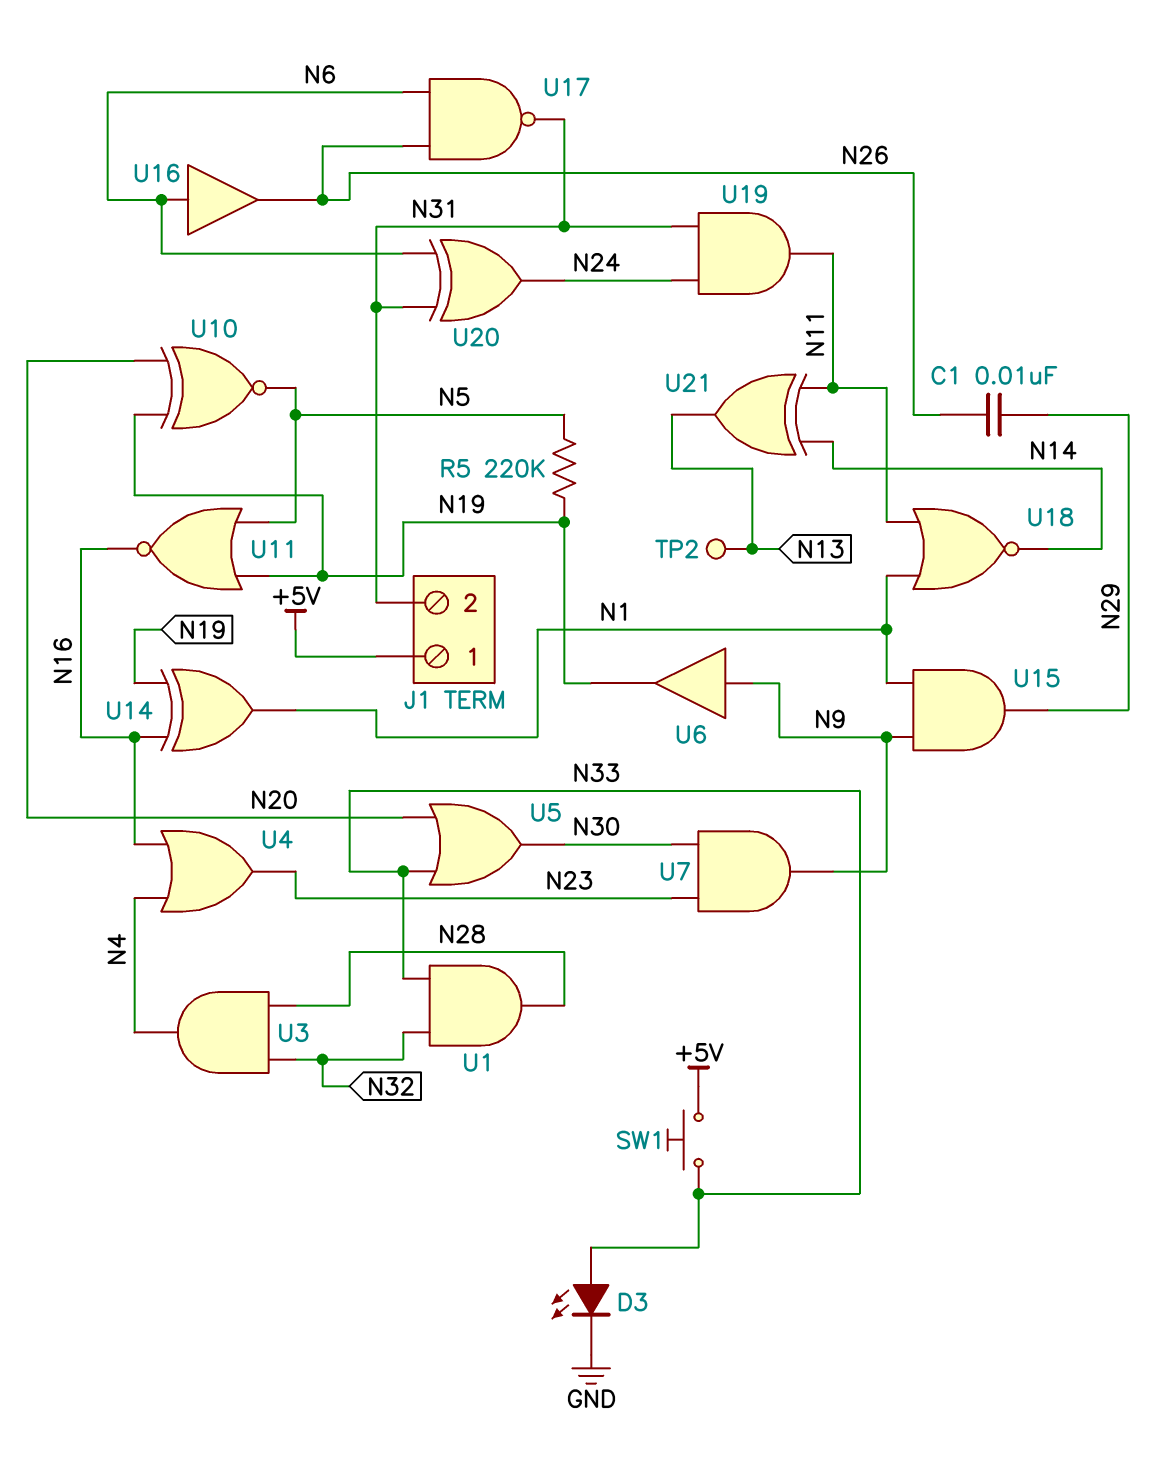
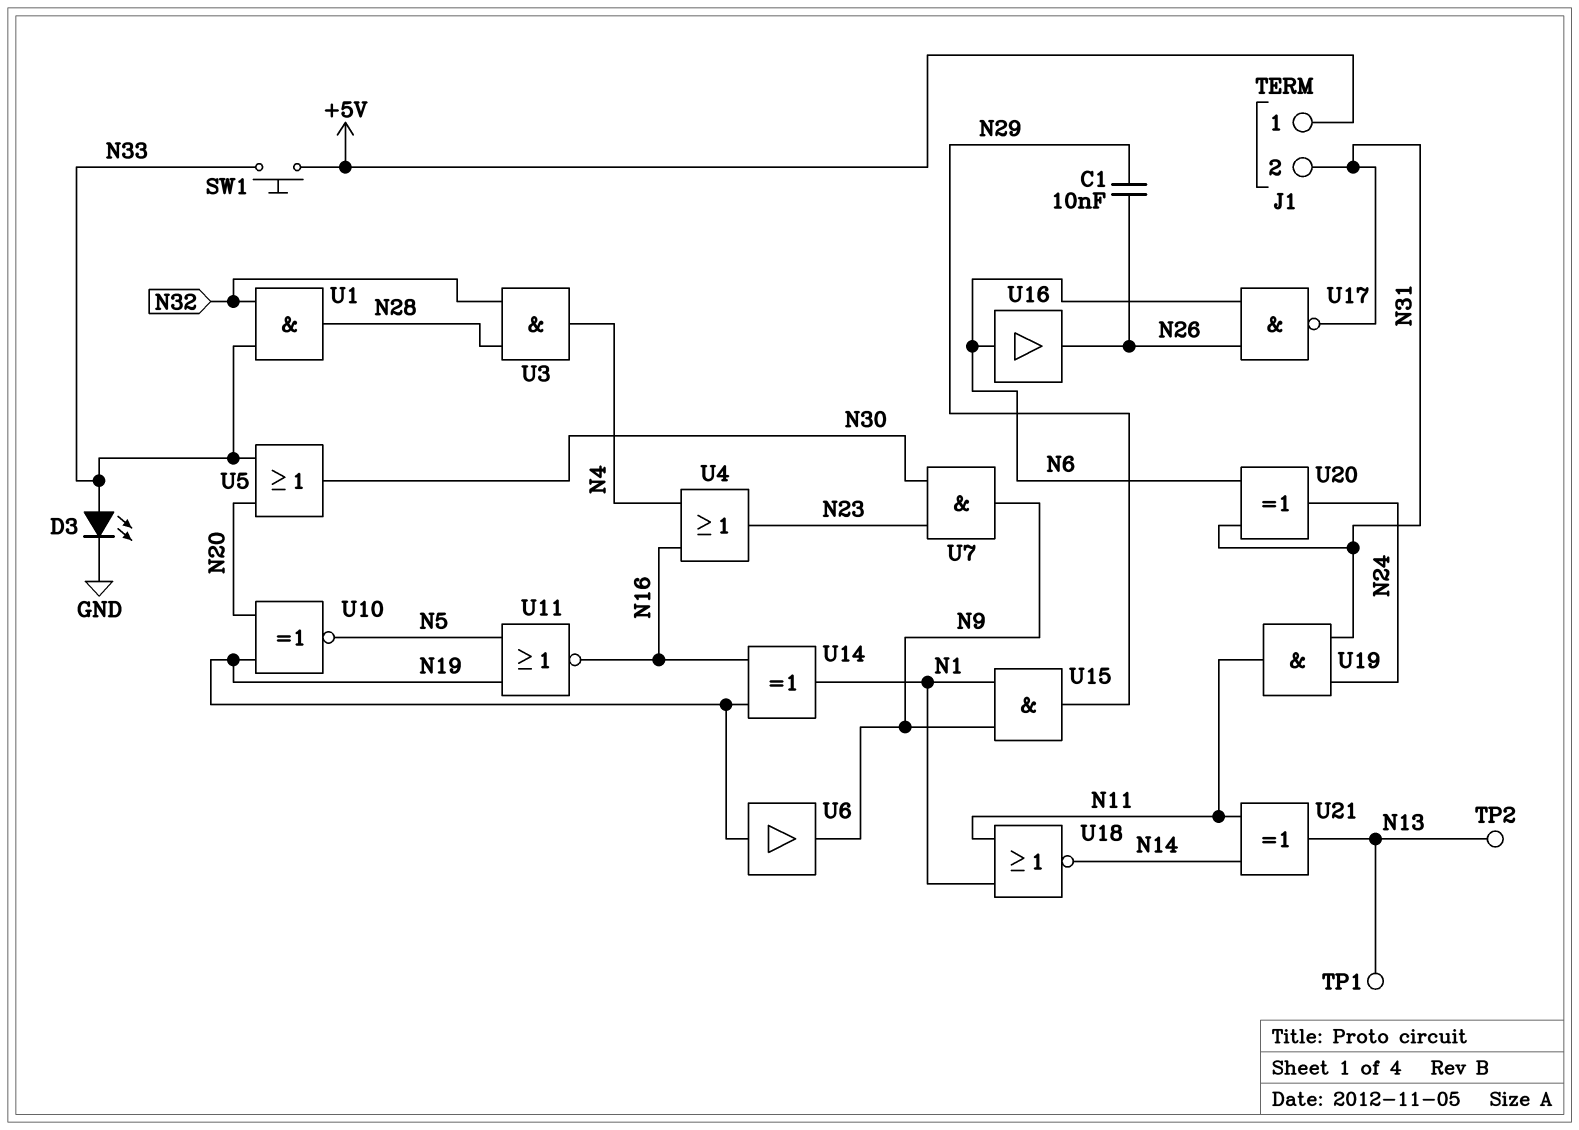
R5: 220k (N5, N19) -> none
TP1: none -> test point (N13)
U6: buffer (in N9, out N19) -> buffer (in N19, out N9)

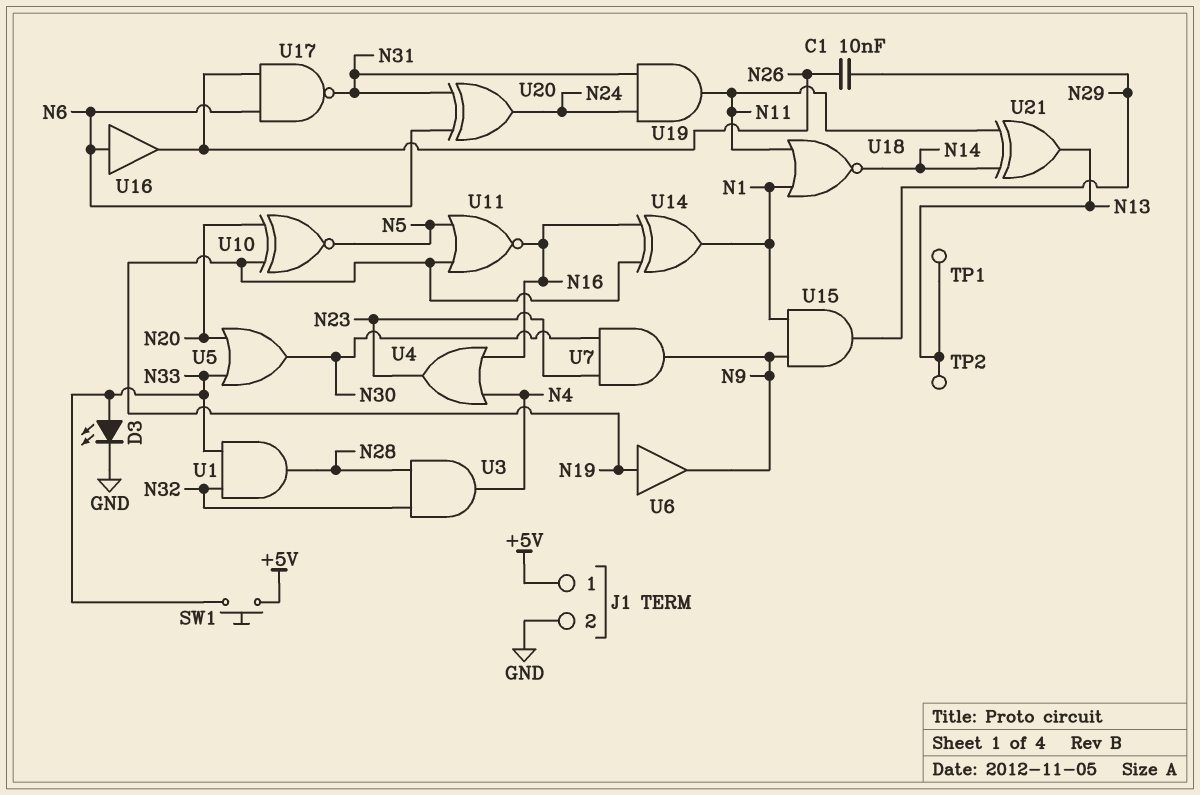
J1 pin 2: N31 -> GND

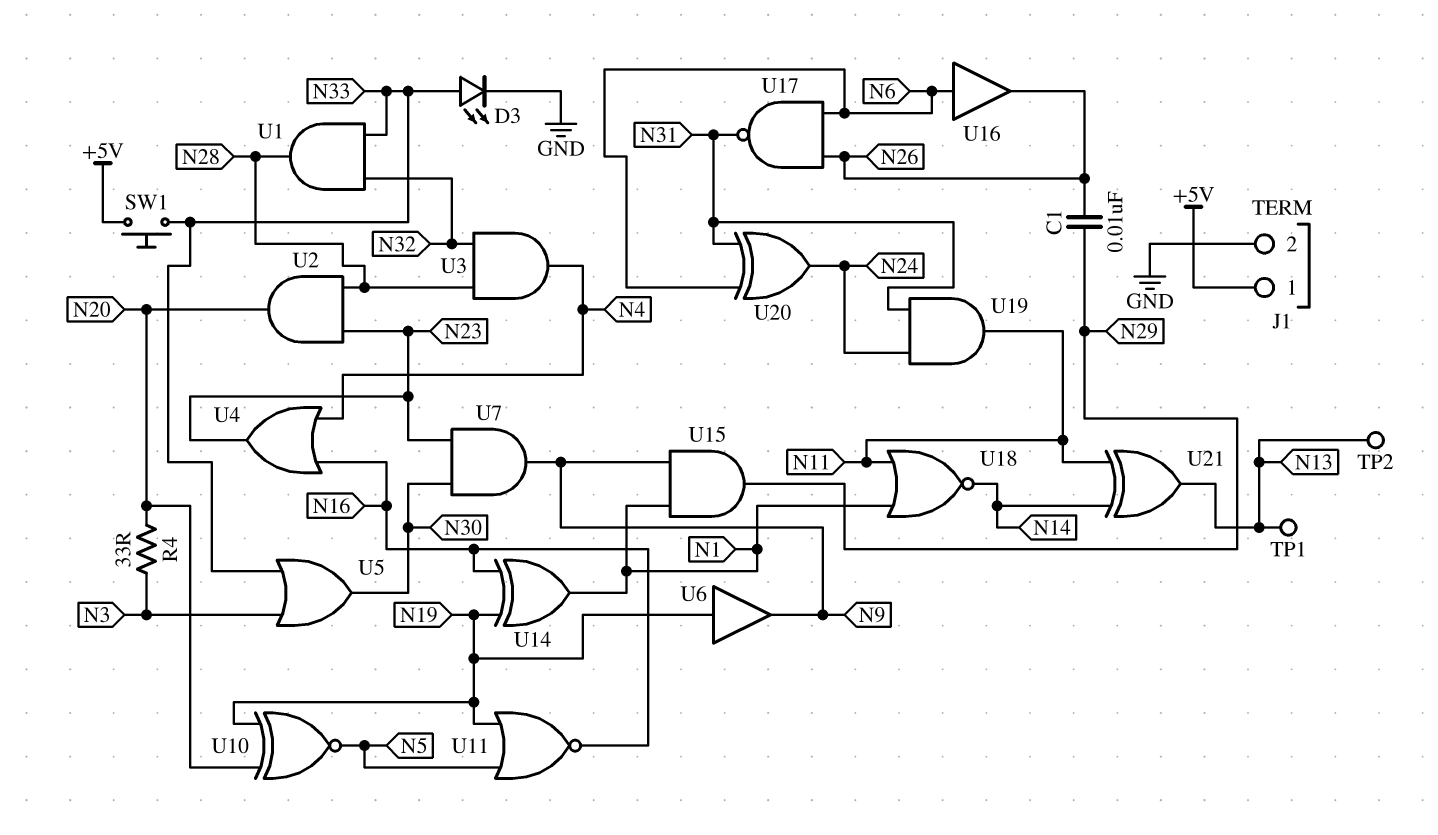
R4: none -> 33 (N3, N20)
U2: none -> AND (in N23, in N28, out N20)
U5: OR (in N20, in N33, out N30) -> OR (in N3, in N33, out N30)

